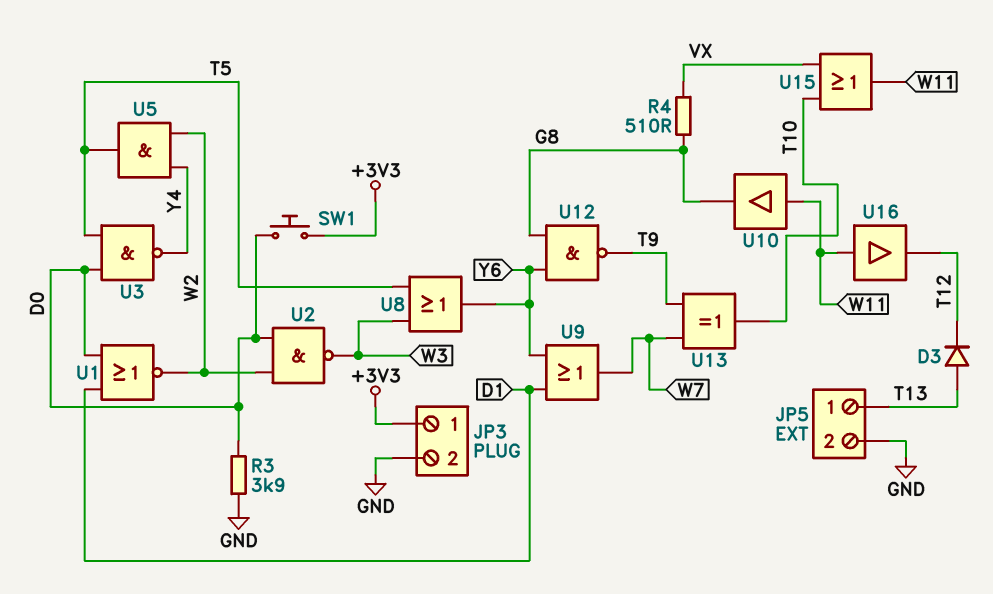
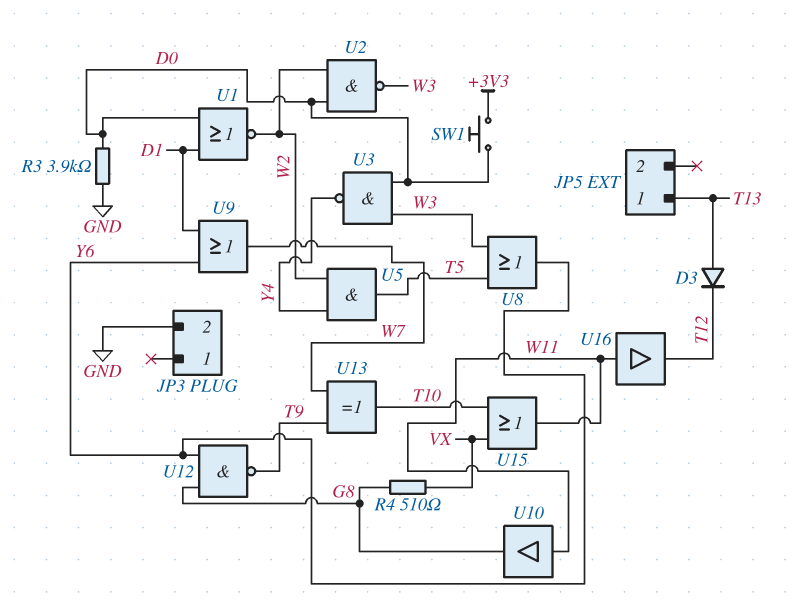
JP3 pin 1: +3V3 -> none
JP5 pin 2: GND -> none
U3: NAND (in D0, in T5, out Y4) -> NAND (in D0, in W3, out Y4)

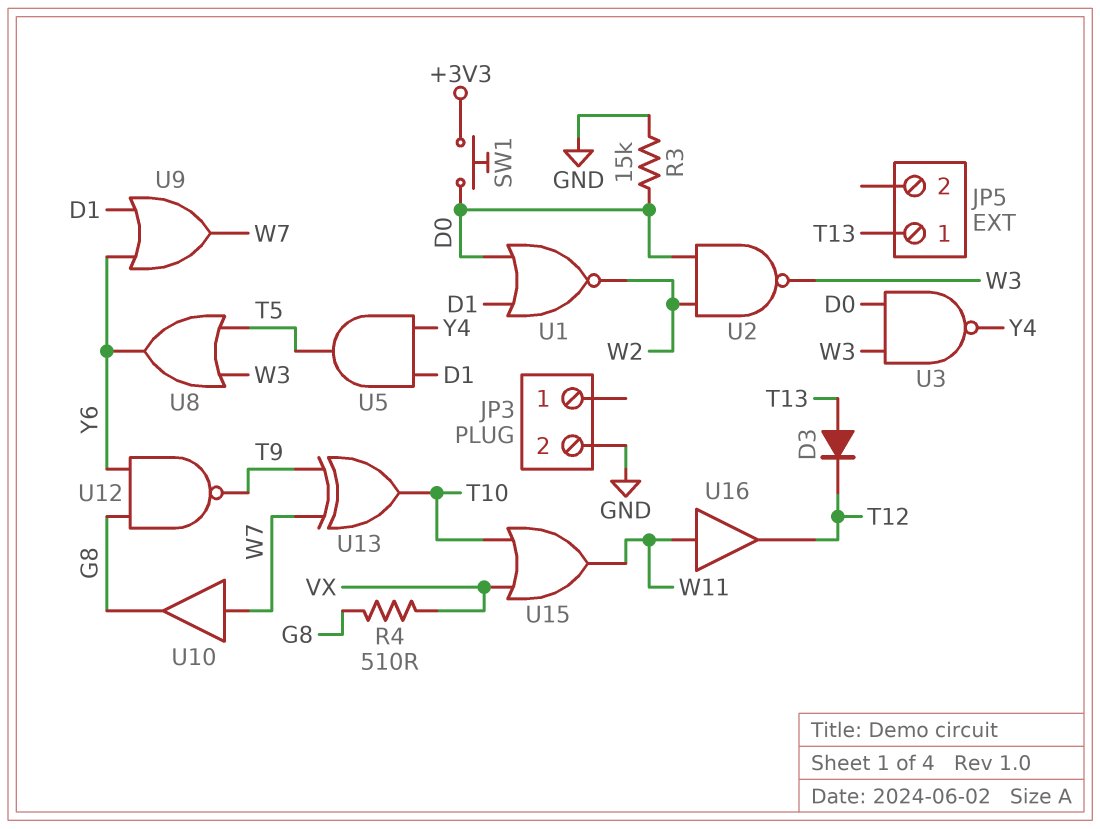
R3: 3.9k (D0, GND) -> 15k (D0, GND)
U5: AND (in W2, in Y4, out T5) -> AND (in D1, in Y4, out T5)
U10: buffer (in W11, out G8) -> buffer (in W7, out G8)

